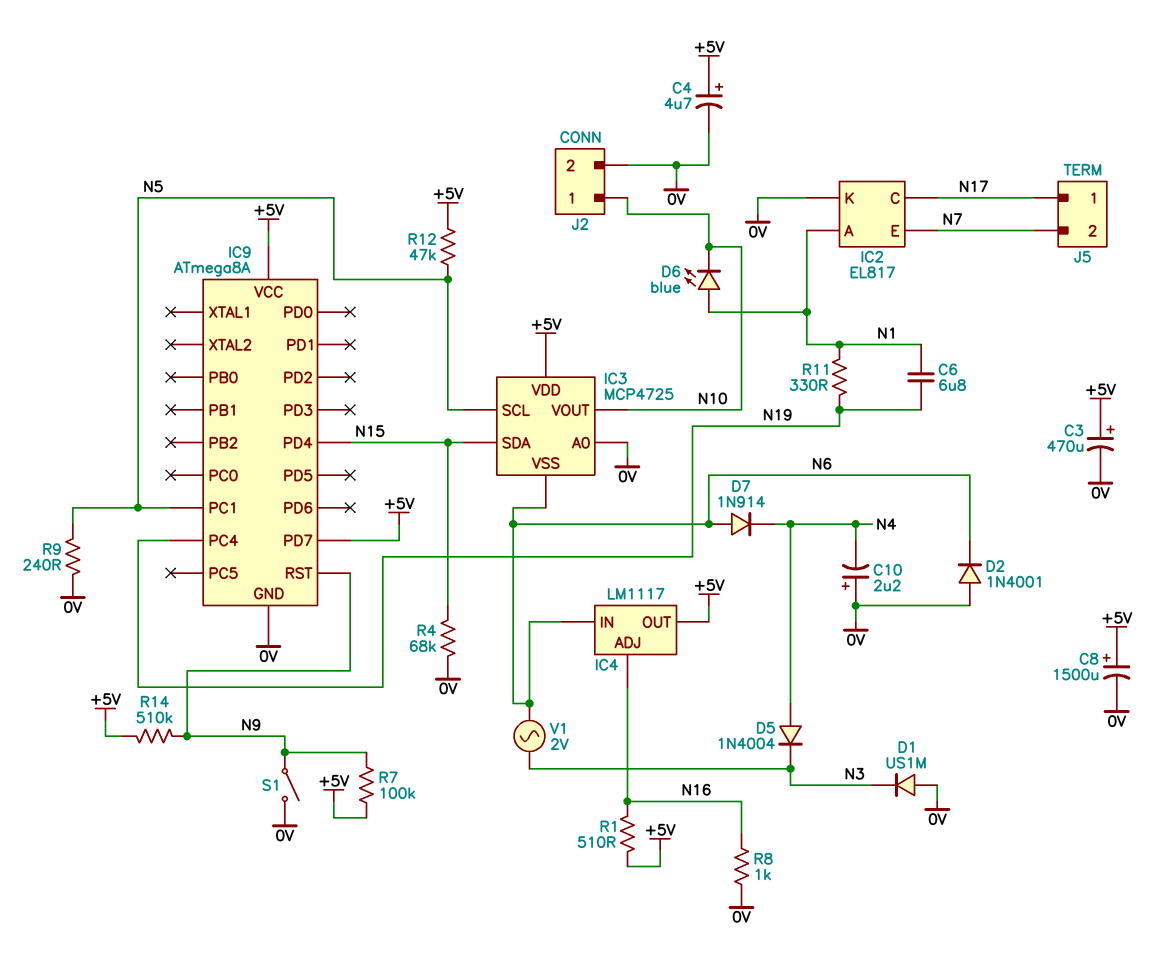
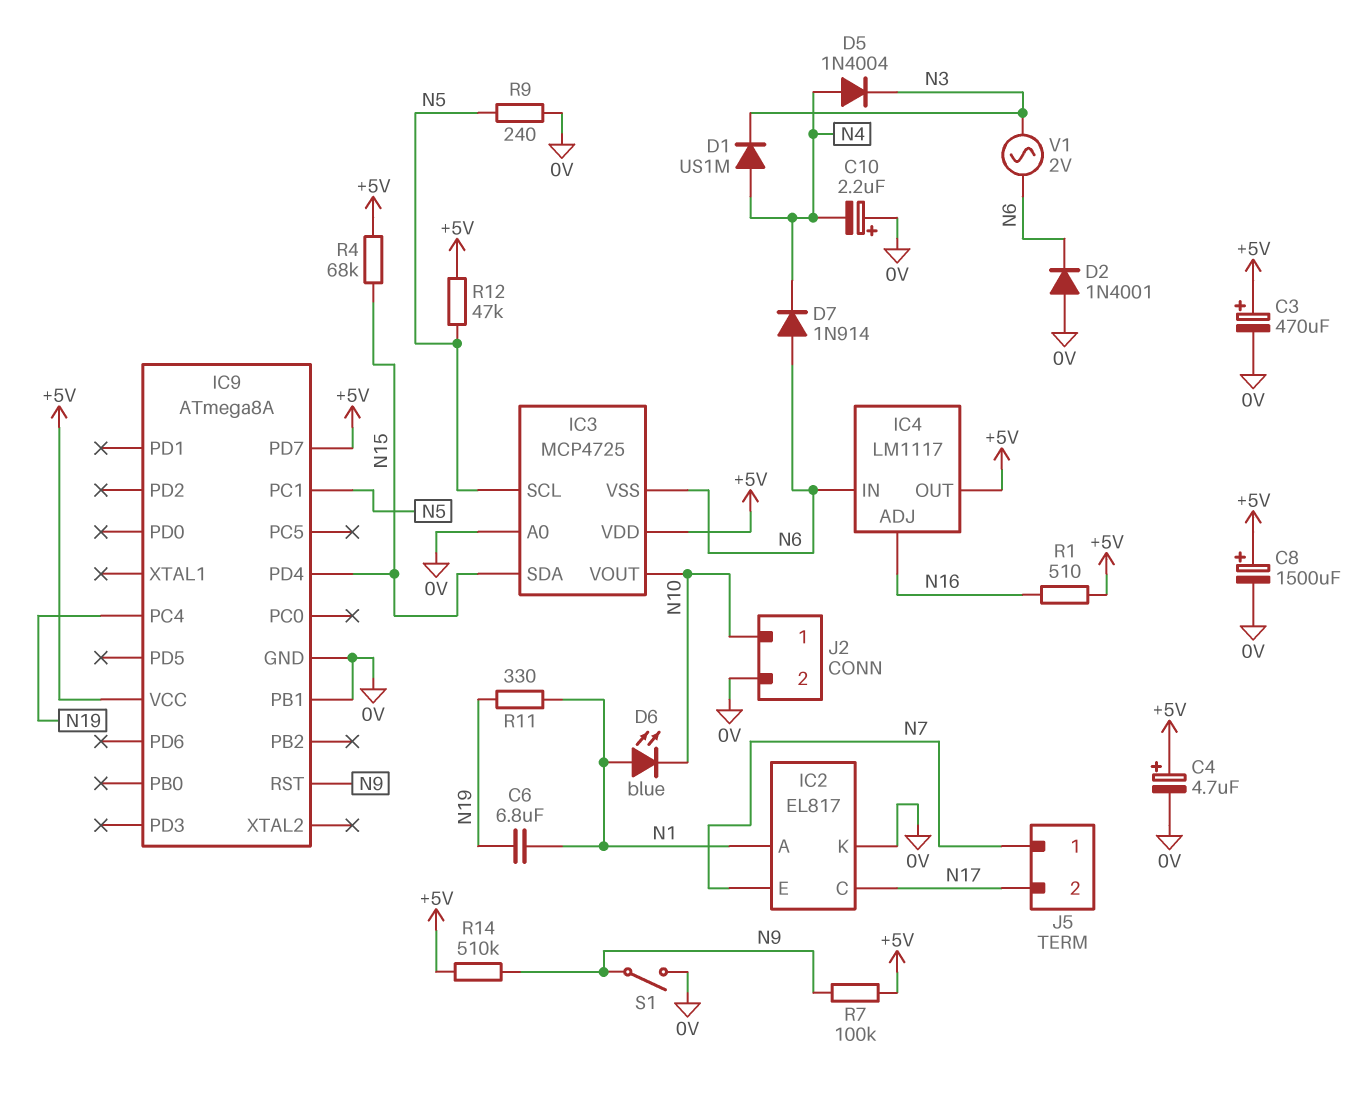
D1: diode US1M (A 0V, K N3) -> diode US1M (A N4, K N3)
IC9 pin PB1: none -> 0V
J5 pin 1: N17 -> N7
J5 pin 2: N7 -> N17
R4: 68k (0V, N15) -> 68k (+5V, N15)
R8: 1k (0V, N16) -> none

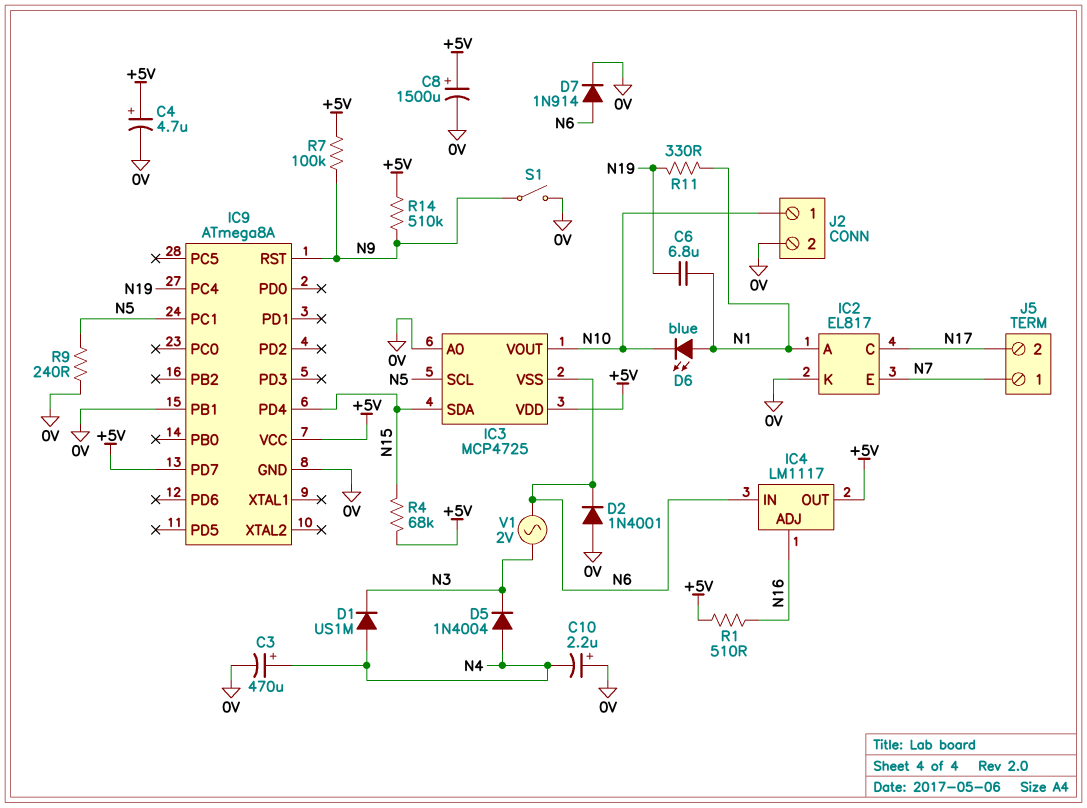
C3: 470uF (plus +5V, minus 0V) -> 470uF (plus N4, minus 0V)
D7: diode 1N914 (A N6, K N4) -> diode 1N914 (A N6, K 0V)
R12: 47k (+5V, N5) -> none

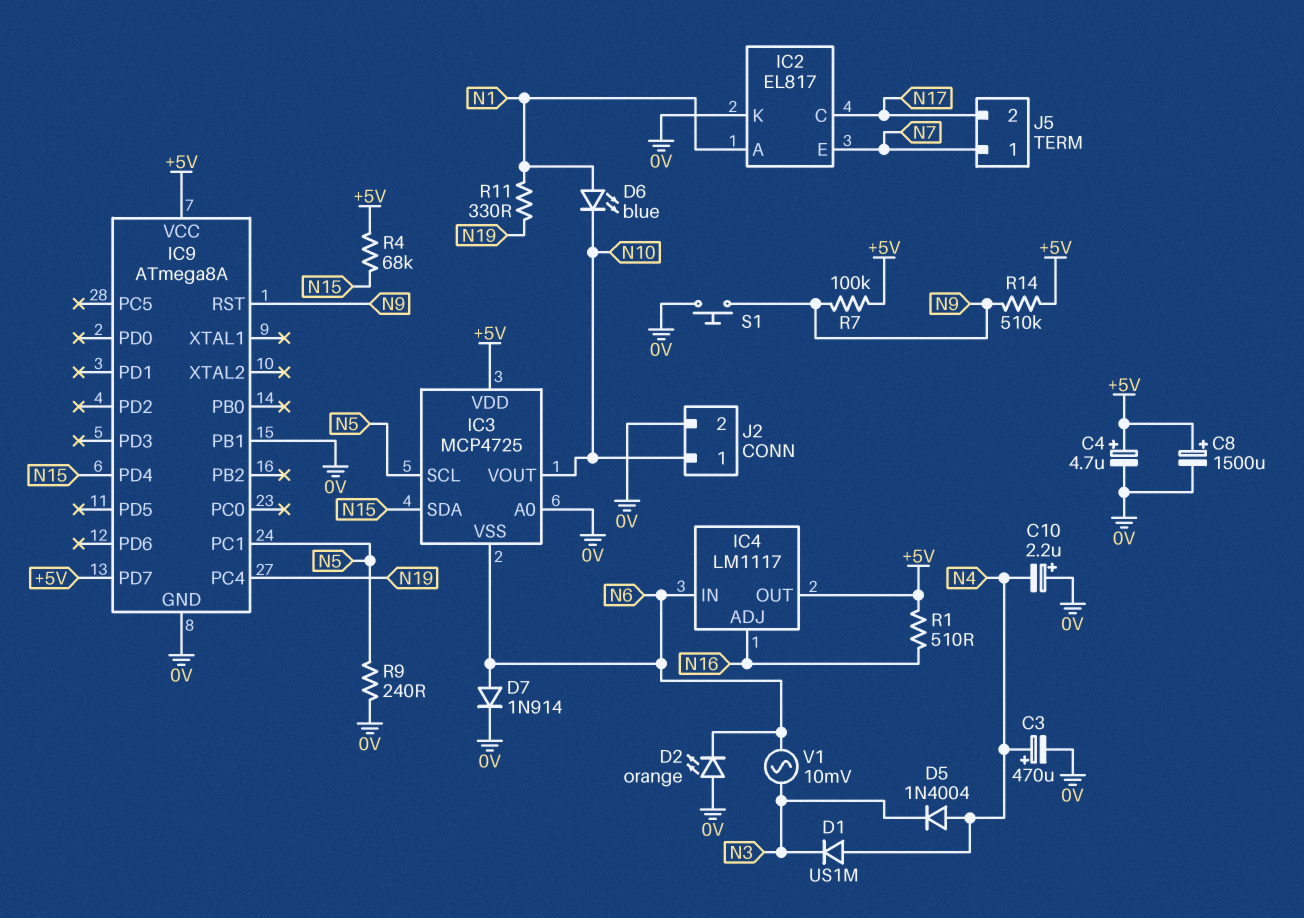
C6: 6.8uF (N1, N19) -> none
D2: diode 1N4001 (A 0V, K N6) -> LED orange (A 0V, K N6)
S1: switch (0V, N9) -> button (0V, N9)
V1: AC 2V (N3, N6) -> AC 10mV (N3, N6)

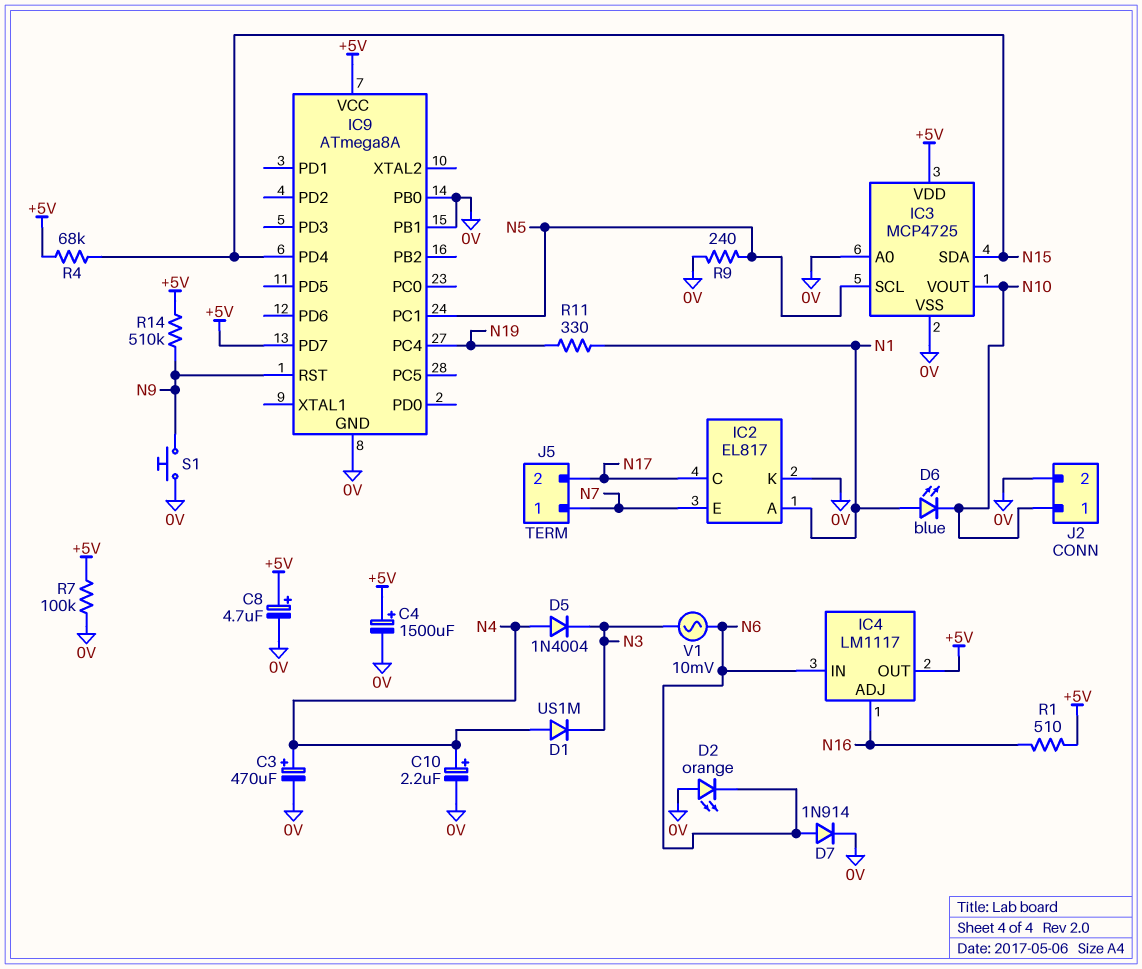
C4: 4.7uF (plus +5V, minus 0V) -> 1500uF (plus +5V, minus 0V)
C8: 1500uF (plus +5V, minus 0V) -> 4.7uF (plus +5V, minus 0V)
C10: 2.2uF (plus 0V, minus N4) -> 2.2uF (plus N4, minus 0V)
IC3 pin VSS: N6 -> 0V
IC9 pin PB0: none -> 0V
R7: 100k (+5V, N9) -> 100k (+5V, 0V)

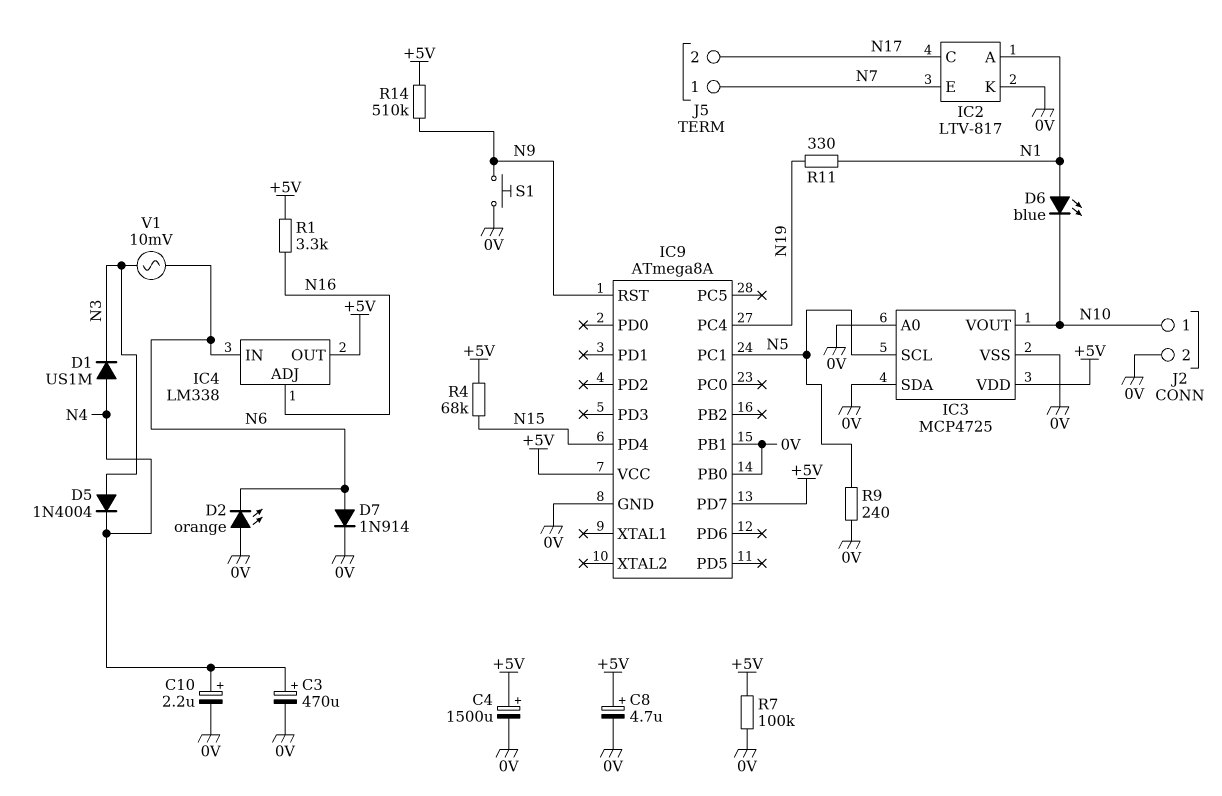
D5: diode 1N4004 (A N4, K N3) -> diode 1N4004 (A N3, K N4)
IC2: EL817 -> LTV-817
IC3 pin SDA: N15 -> 0V
IC4: LM1117 -> LM338
R1: 510 (+5V, N16) -> 3.3k (+5V, N16)

